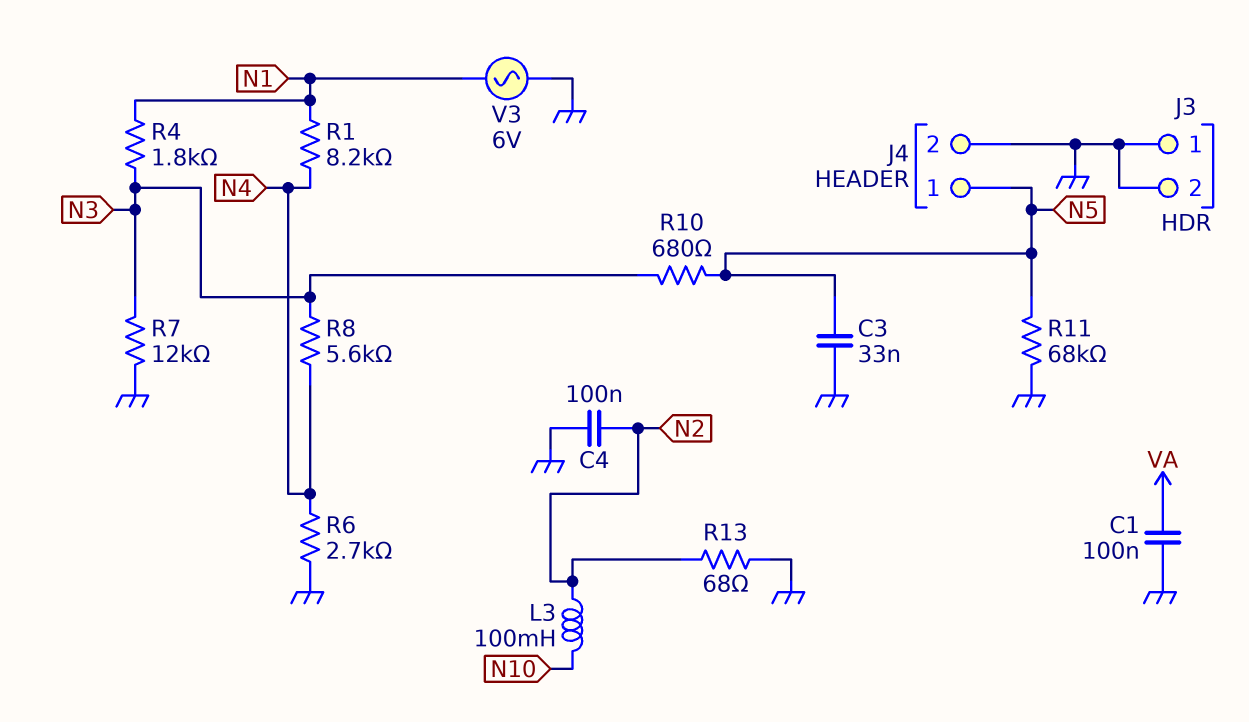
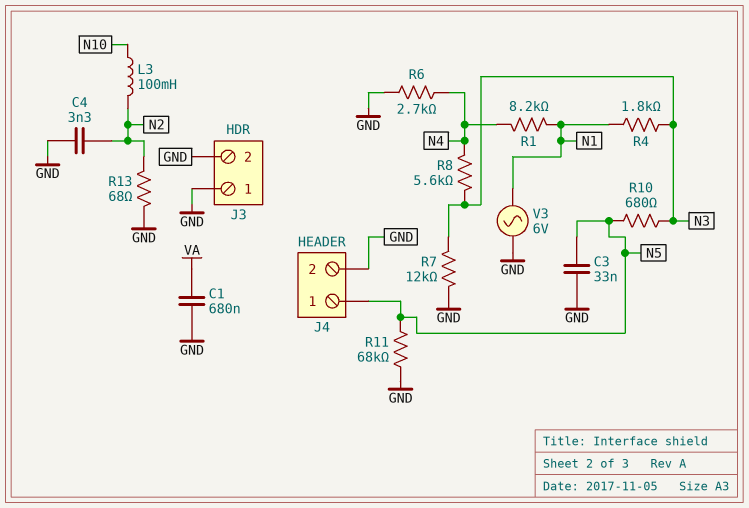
C1: 100nF (GND, VA) -> 680nF (GND, VA)
C4: 100nF (GND, N2) -> 3.3nF (GND, N2)

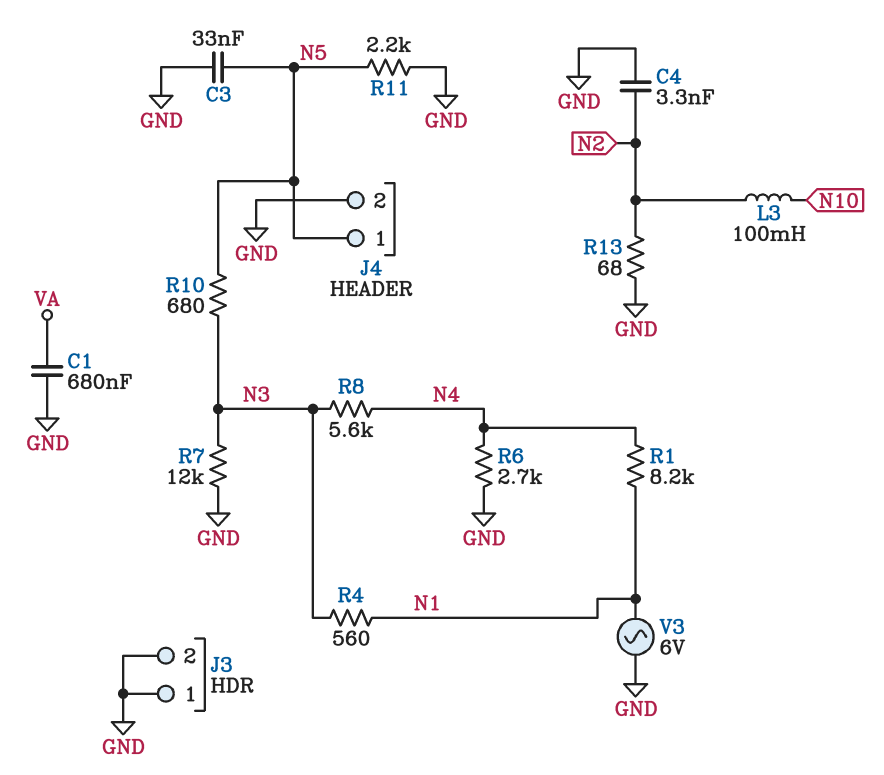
R4: 1.8k (N1, N3) -> 560 (N1, N3)
R11: 68k (GND, N5) -> 2.2k (GND, N5)

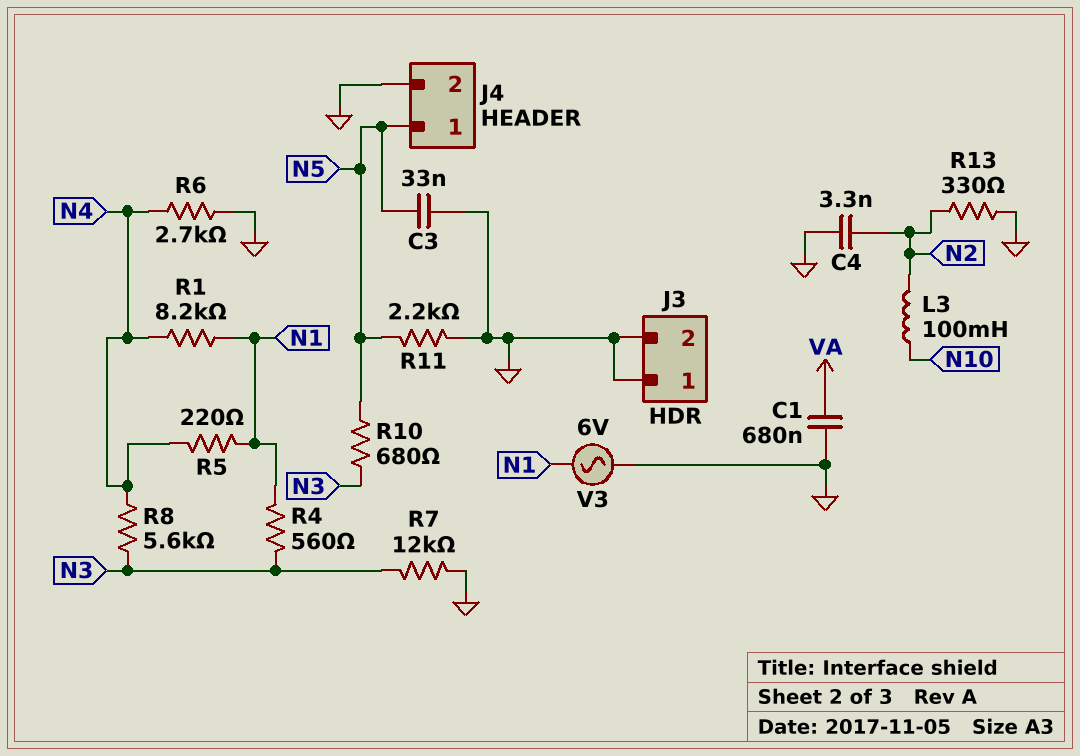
R5: none -> 220 (N1, N4)
R13: 68 (GND, N2) -> 330 (GND, N2)

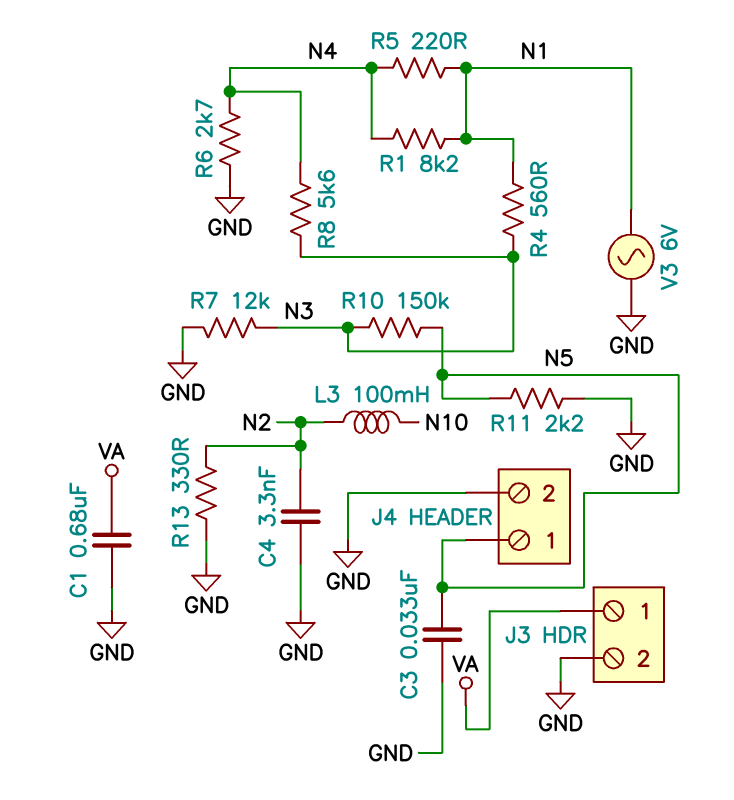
J3 pin 1: GND -> VA
R10: 680 (N3, N5) -> 150k (N3, N5)

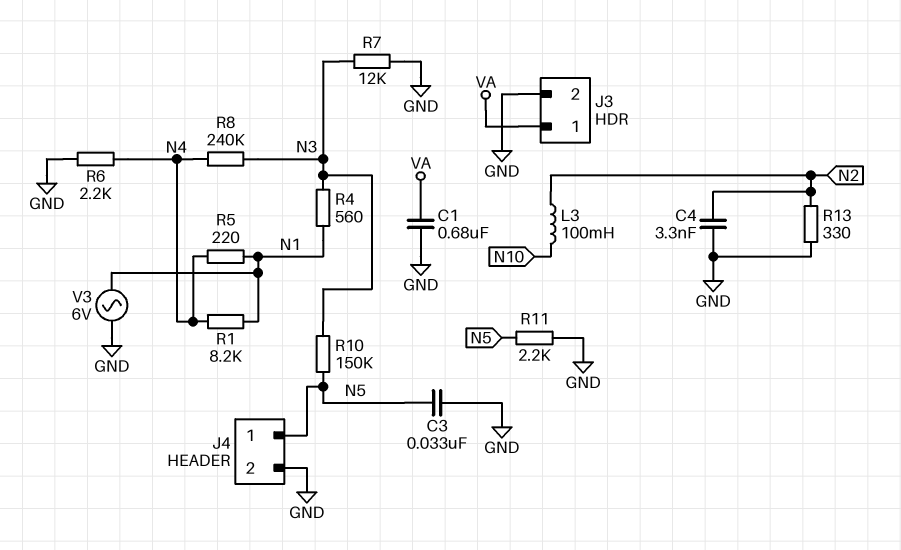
R6: 2.7k (GND, N4) -> 2.2k (GND, N4)
R8: 5.6k (N3, N4) -> 240k (N3, N4)

